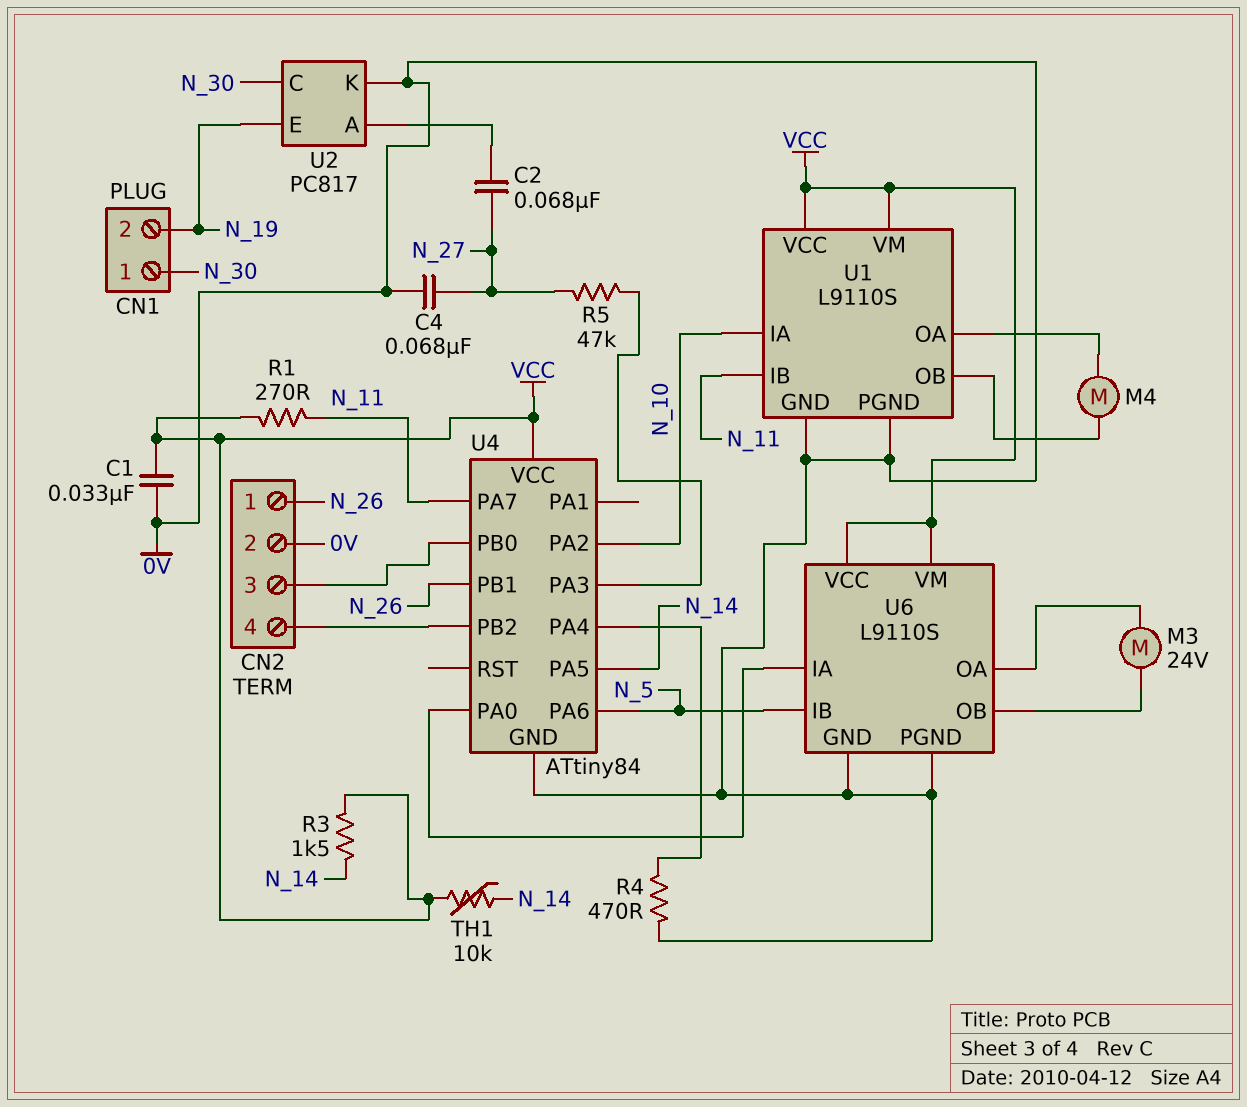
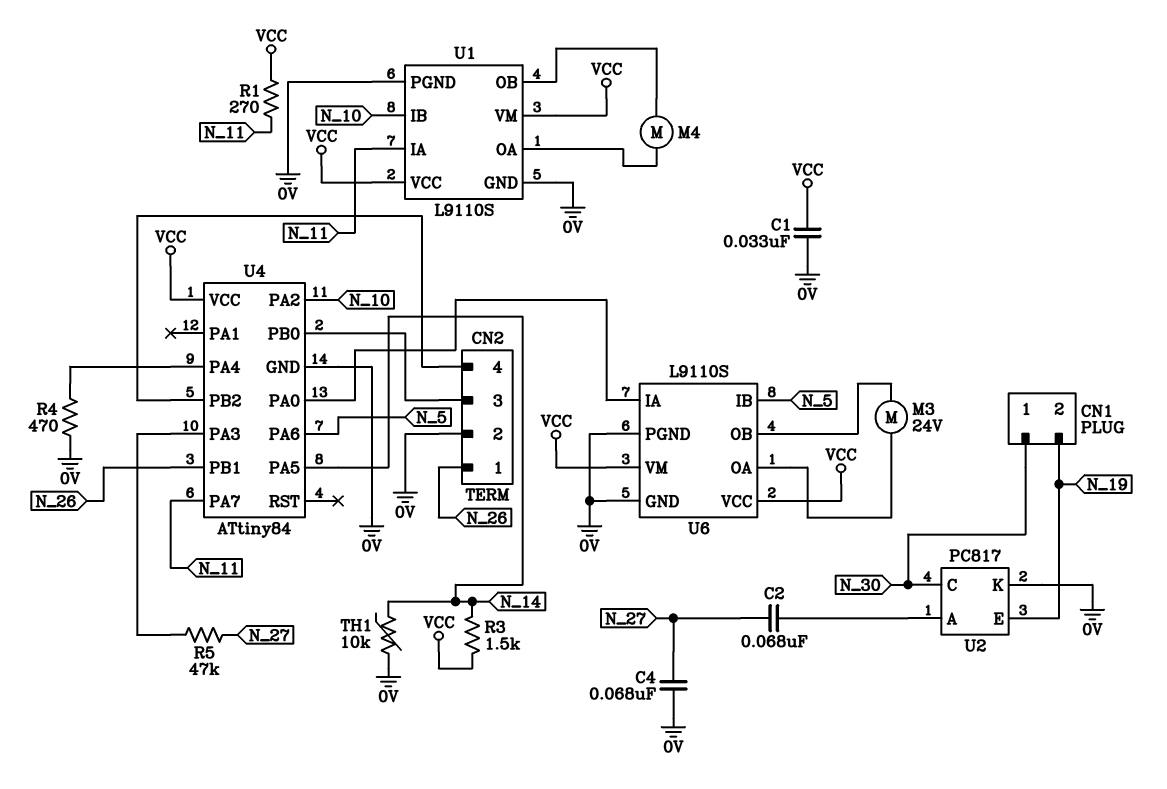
TH1: 10k (N_14, VCC) -> 10k (0V, N_14)
U1 pin IA: N_10 -> N_11
U1 pin IB: N_11 -> N_10

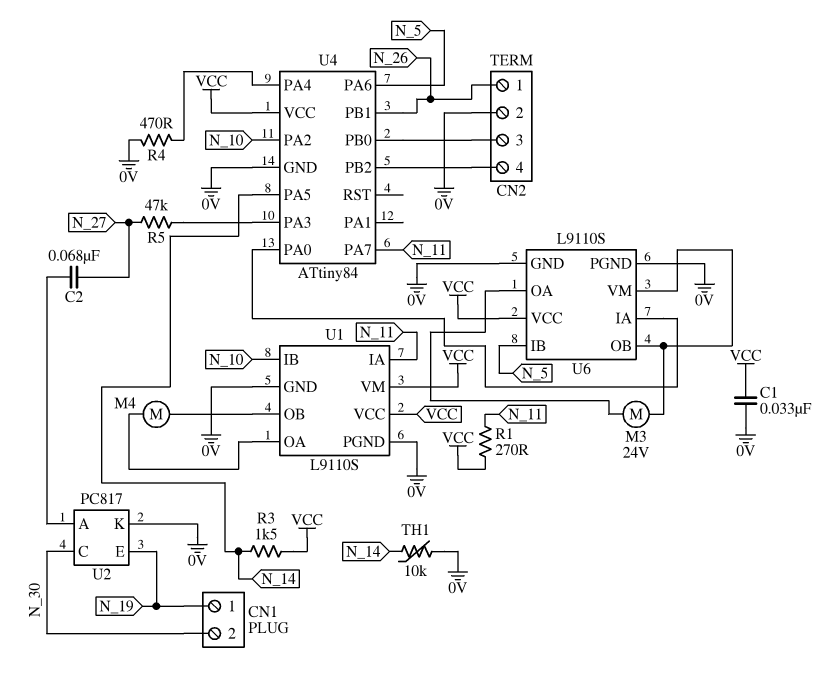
C4: 68nF (0V, N_27) -> none
CN1 pin 1: N_30 -> N_19
CN1 pin 2: N_19 -> N_30
U6 pin VM: VCC -> U6/OB

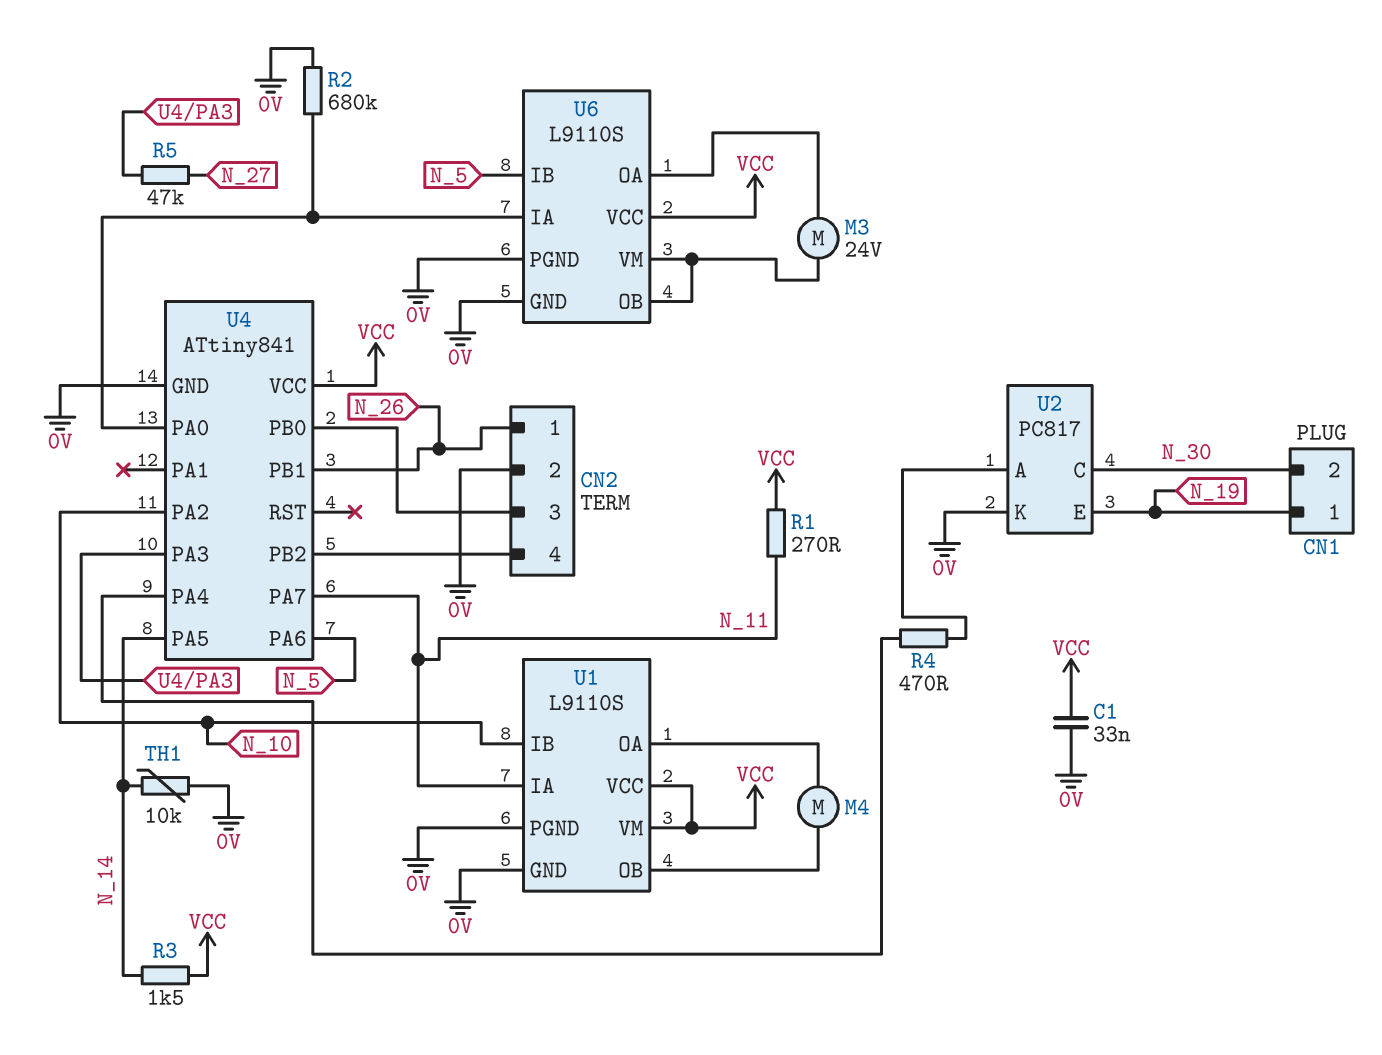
C2: 68nF (N_27, U2/A) -> none
R2: none -> 680k (0V, U4/PA0)
R4: 470 (0V, U4/PA4) -> 470 (U2/A, U4/PA4)
U4: ATtiny84 -> ATtiny841

